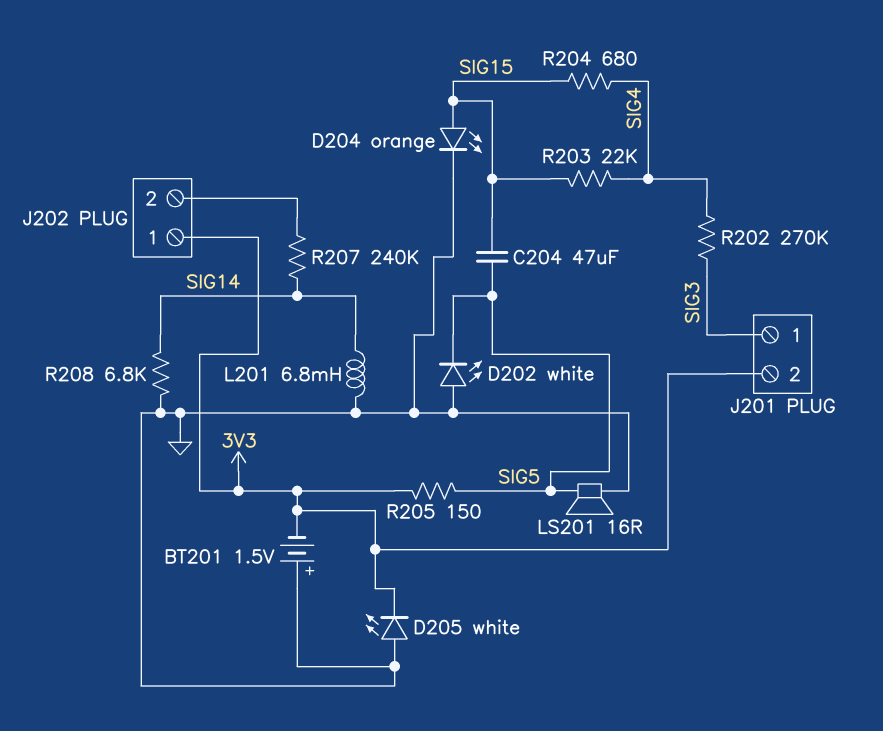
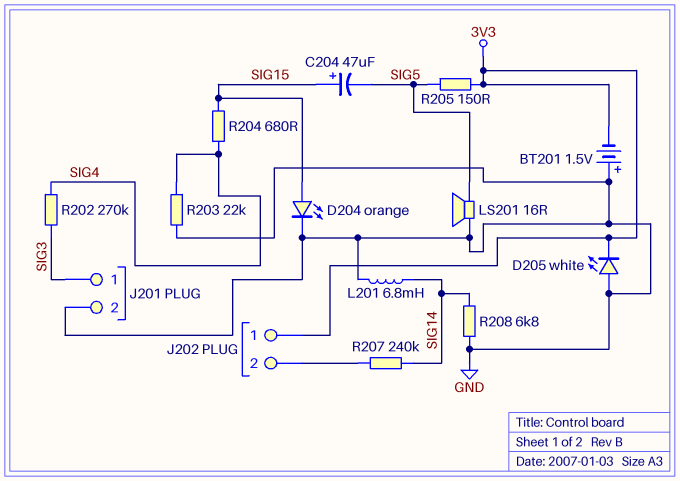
C204: 47uF (SIG5, SIG15) -> 47uF (plus SIG15, minus SIG5)
D202: LED white (A GND, K SIG5) -> none
J201 pin 2: 3V3 -> GND
R203: 22k (SIG4, SIG15) -> 22k (GND, SIG4)

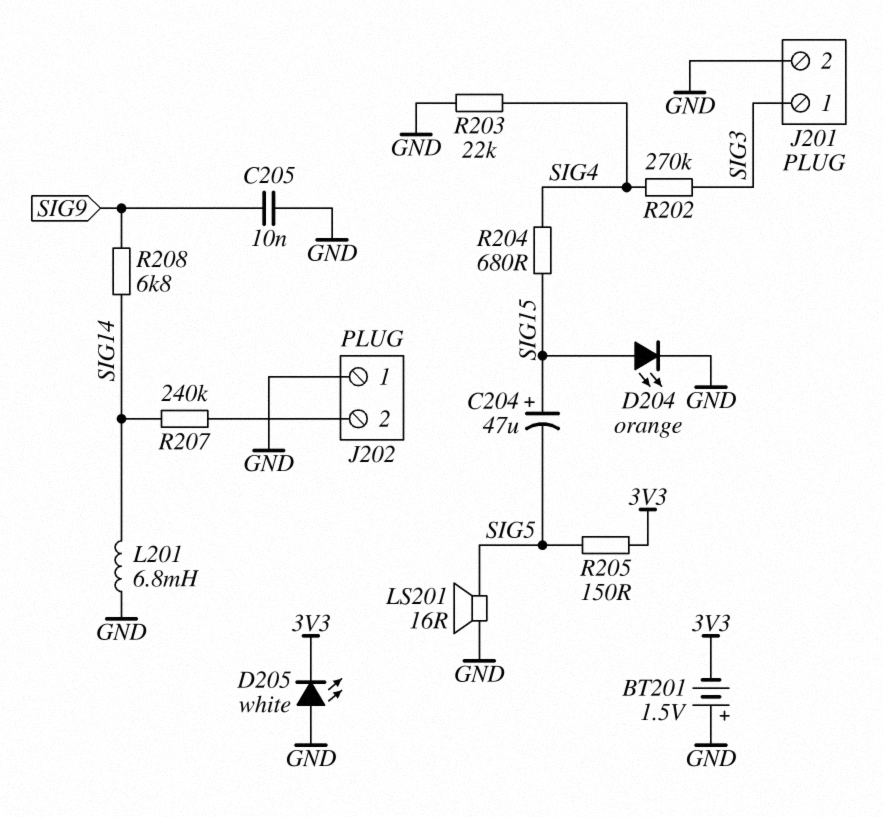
C205: none -> 10nF (GND, SIG9)
J202 pin 1: 3V3 -> GND
R208: 6.8k (GND, SIG14) -> 6.8k (SIG9, SIG14)

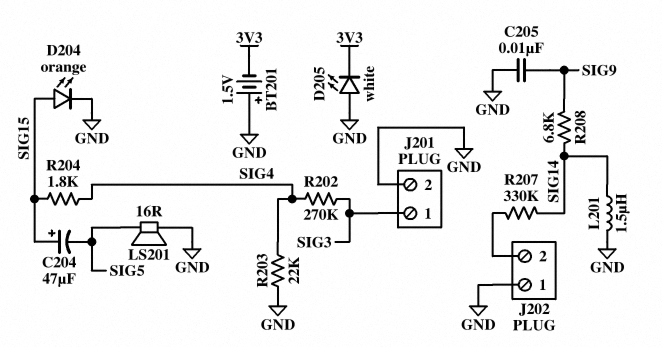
L201: 6.8mH (GND, SIG14) -> 1.5uH (GND, SIG14)
R204: 680 (SIG4, SIG15) -> 1.8k (SIG4, SIG15)
R205: 150 (3V3, SIG5) -> none
R207: 240k (J202/2, SIG14) -> 330k (J202/2, SIG14)

